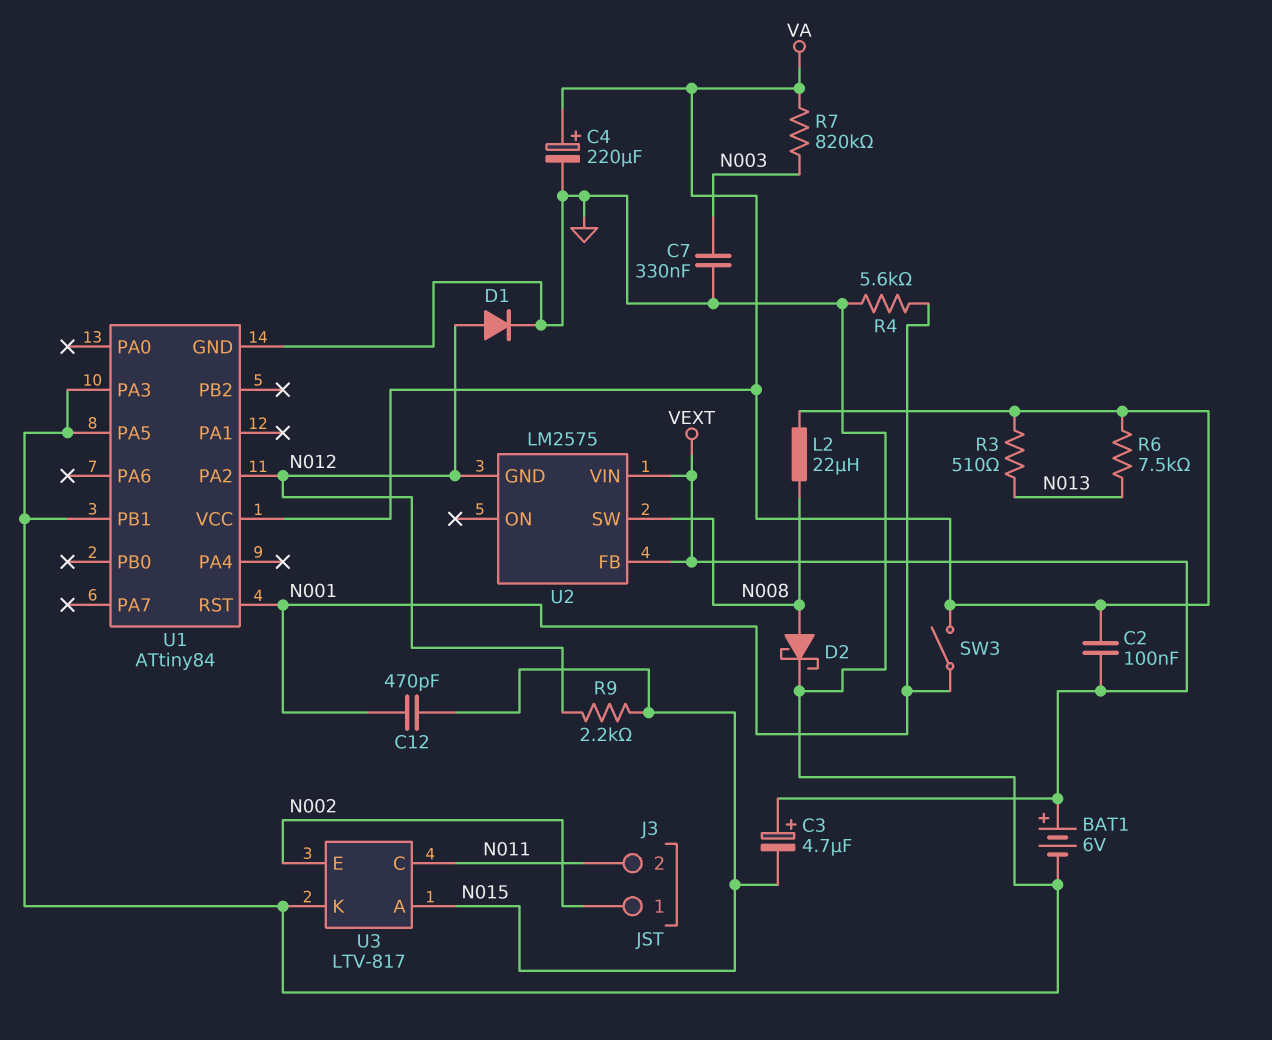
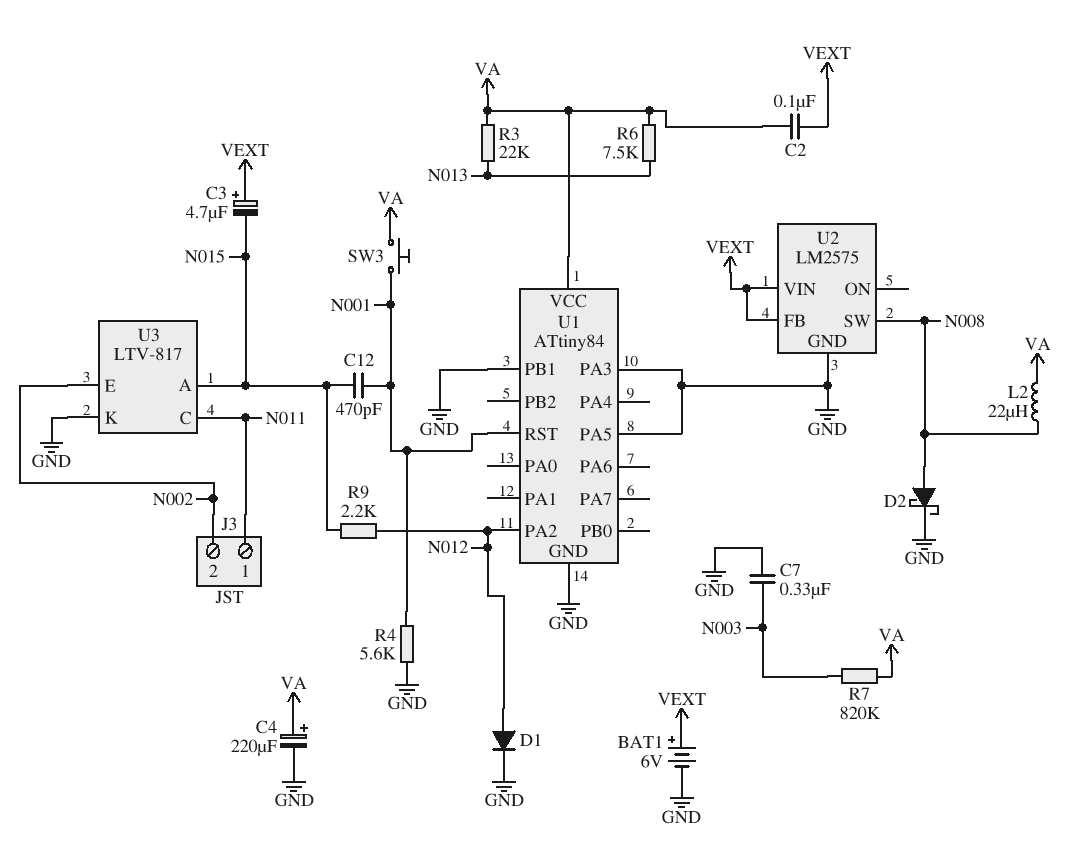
J3 pin 1: N002 -> N011
J3 pin 2: N011 -> N002
R3: 510 (N013, VA) -> 22k (N013, VA)
SW3: switch (N001, VA) -> button (N001, VA)
U2 pin GND: N012 -> GND

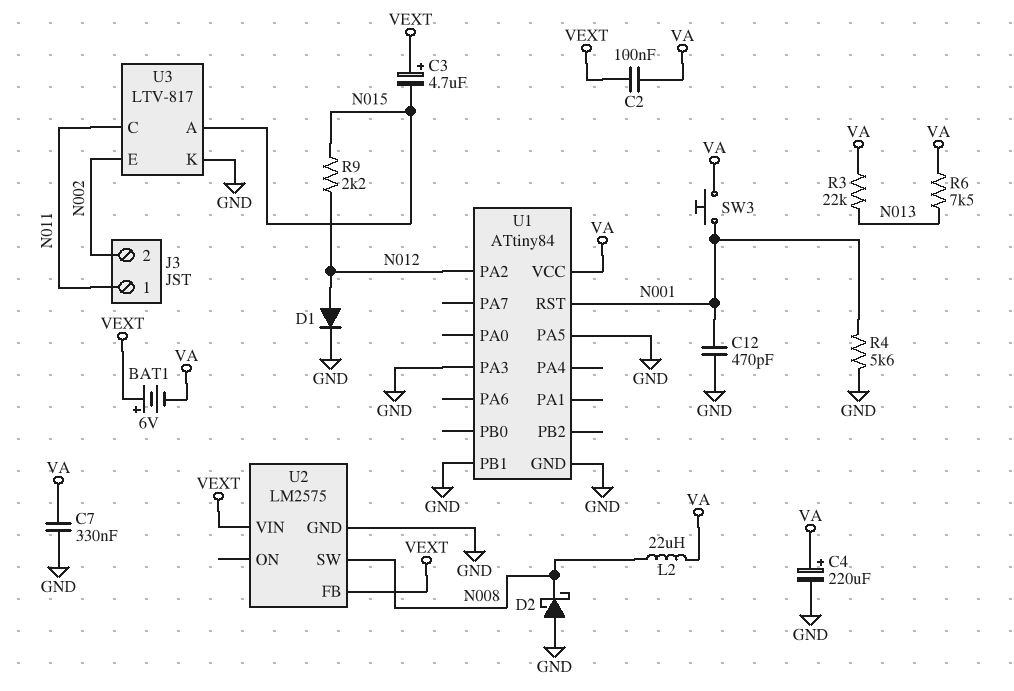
BAT1: 6V (plus VEXT, minus GND) -> 6V (plus VEXT, minus VA)
C7: 330nF (GND, N003) -> 330nF (GND, VA)
C12: 470pF (N001, N015) -> 470pF (GND, N001)
D2: schottky (A N008, K GND) -> schottky (A GND, K N008)
R7: 820k (N003, VA) -> none

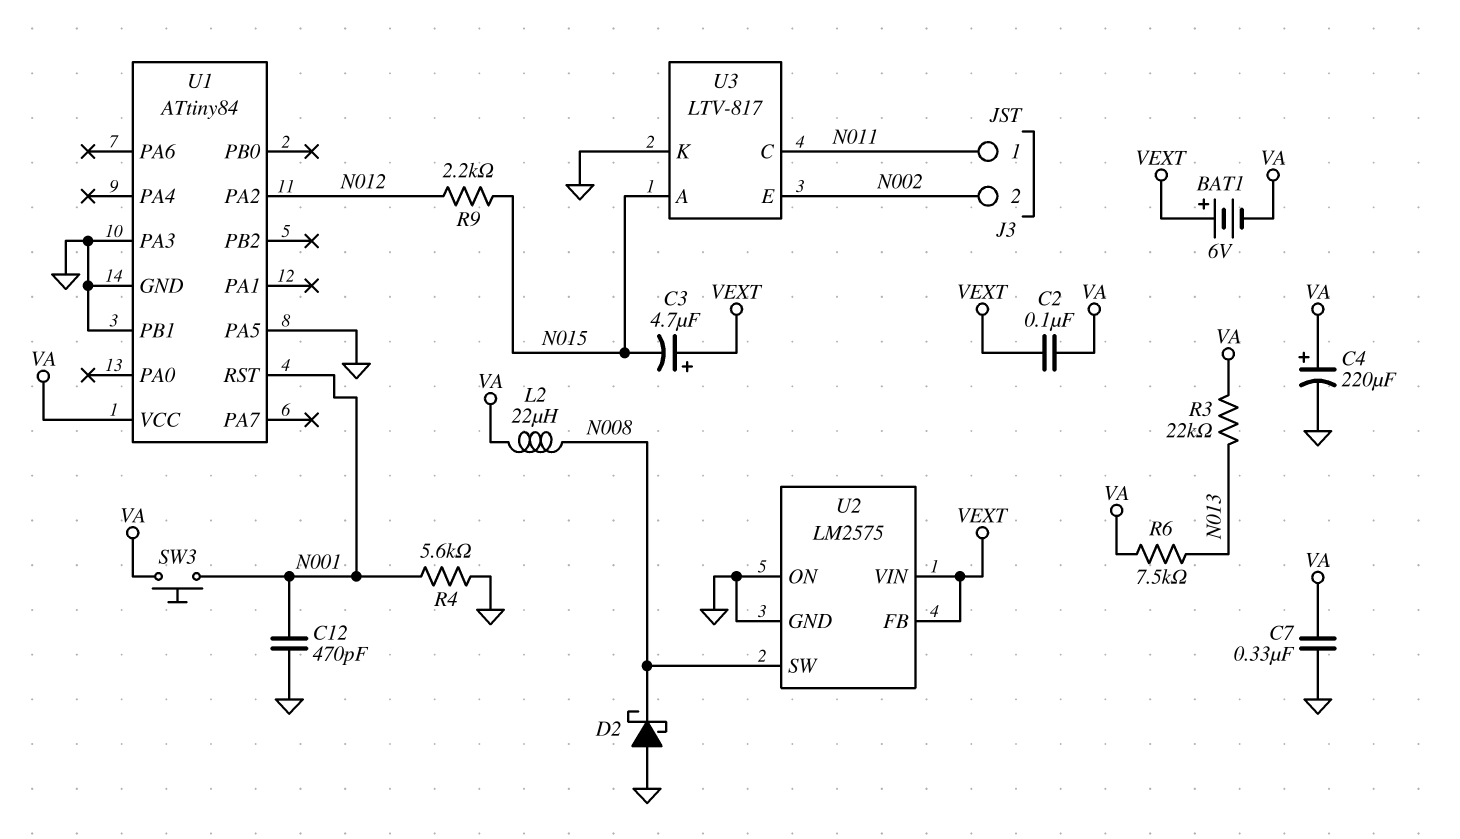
D1: diode (A N012, K GND) -> none
U2 pin ON: none -> GND

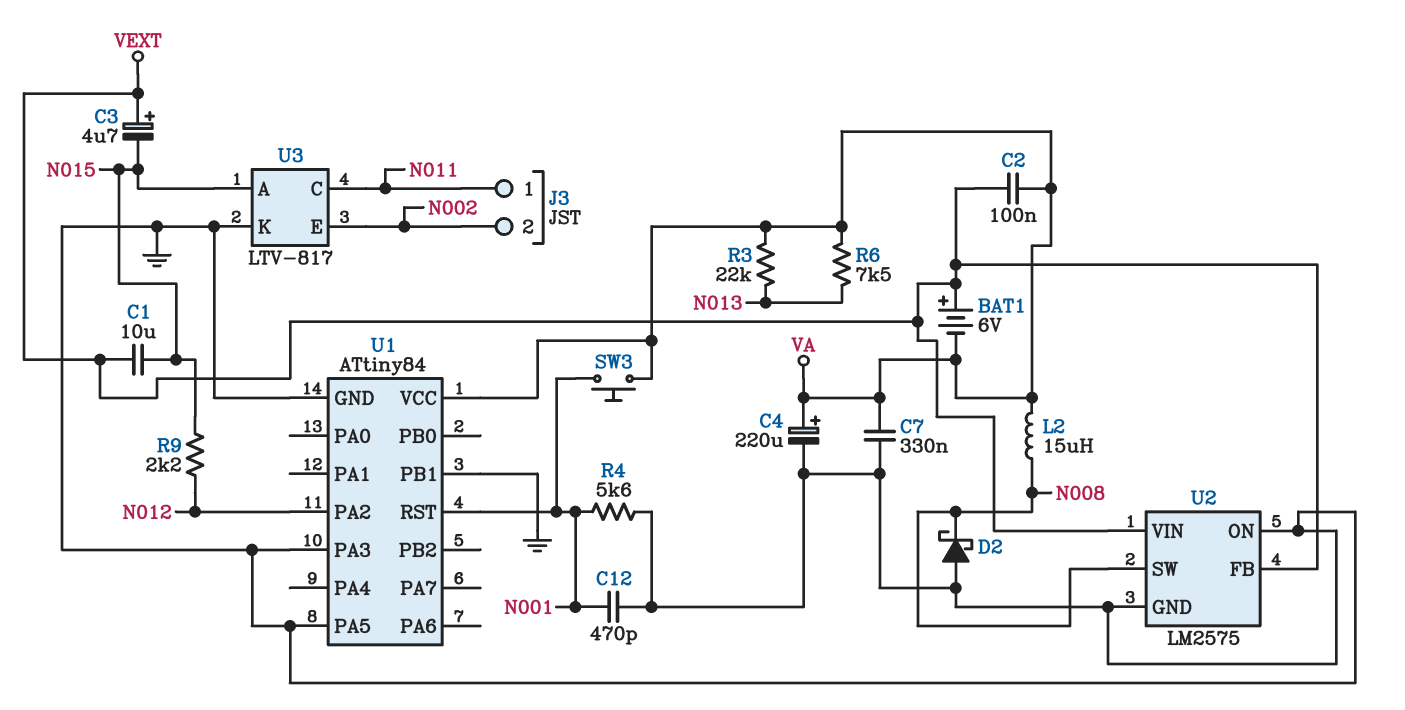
C1: none -> 10uF (N015, VEXT)
L2: 22uH (N008, VA) -> 15uH (N008, VA)

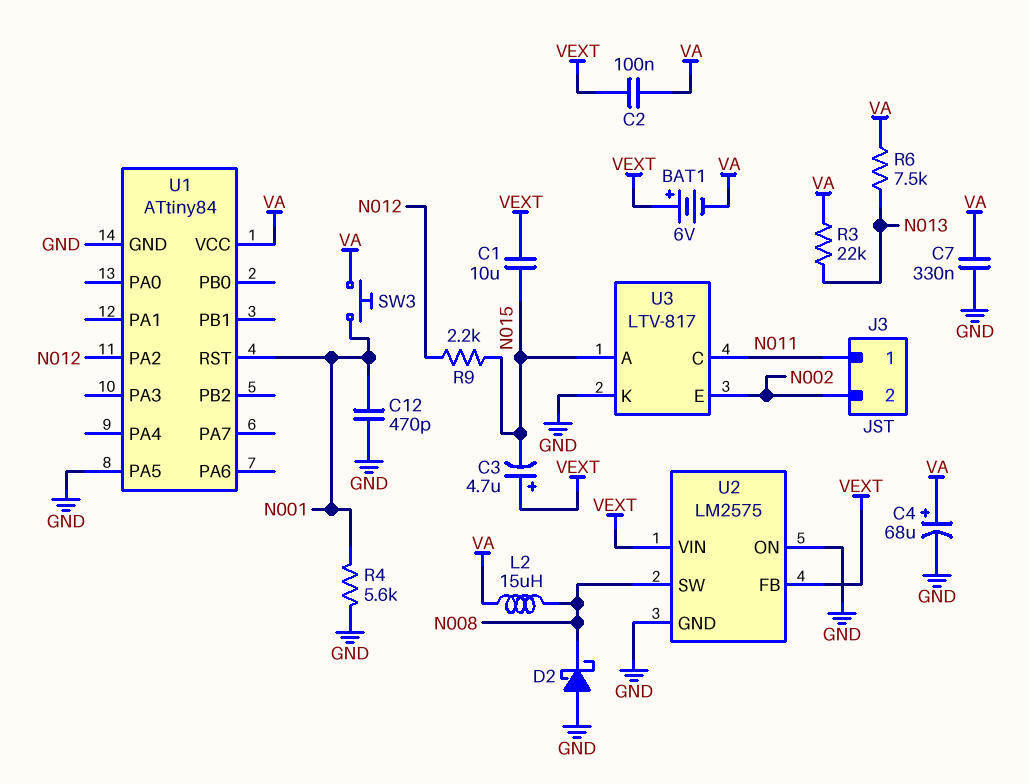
C4: 220uF (plus VA, minus GND) -> 68uF (plus VA, minus GND)
U1 pin PA3: GND -> none
U1 pin PB1: GND -> none

